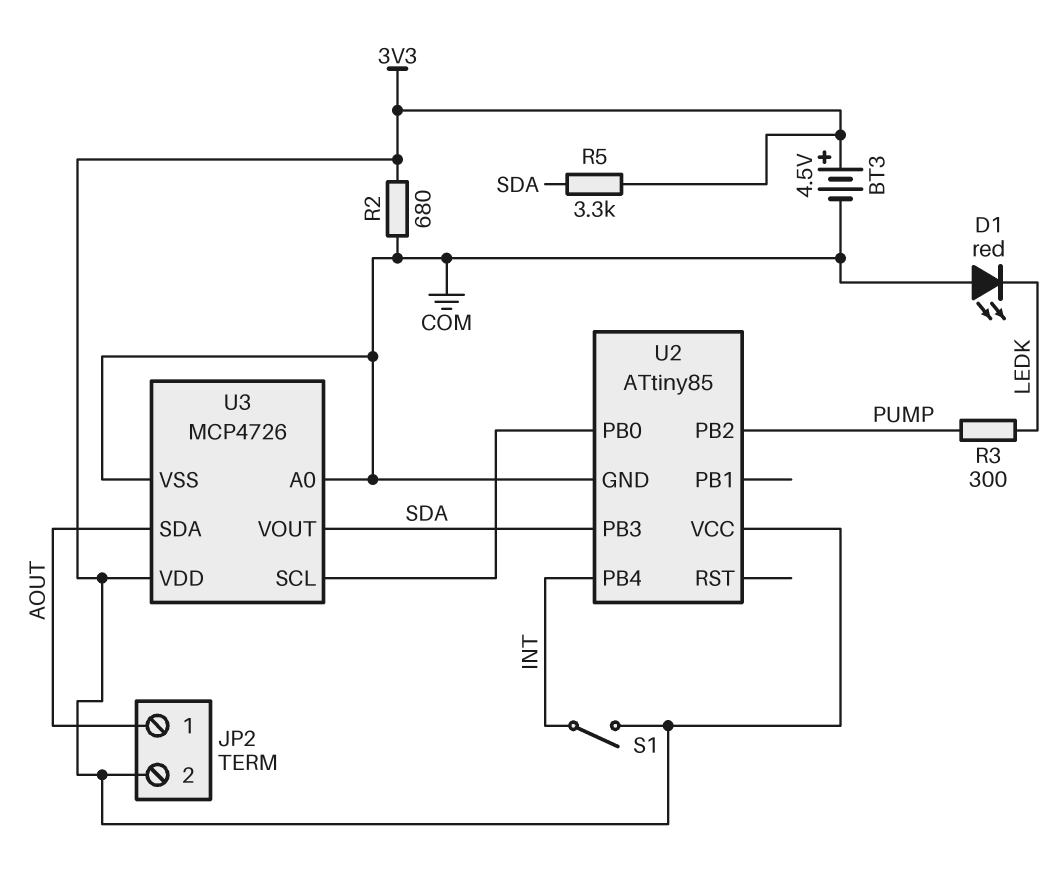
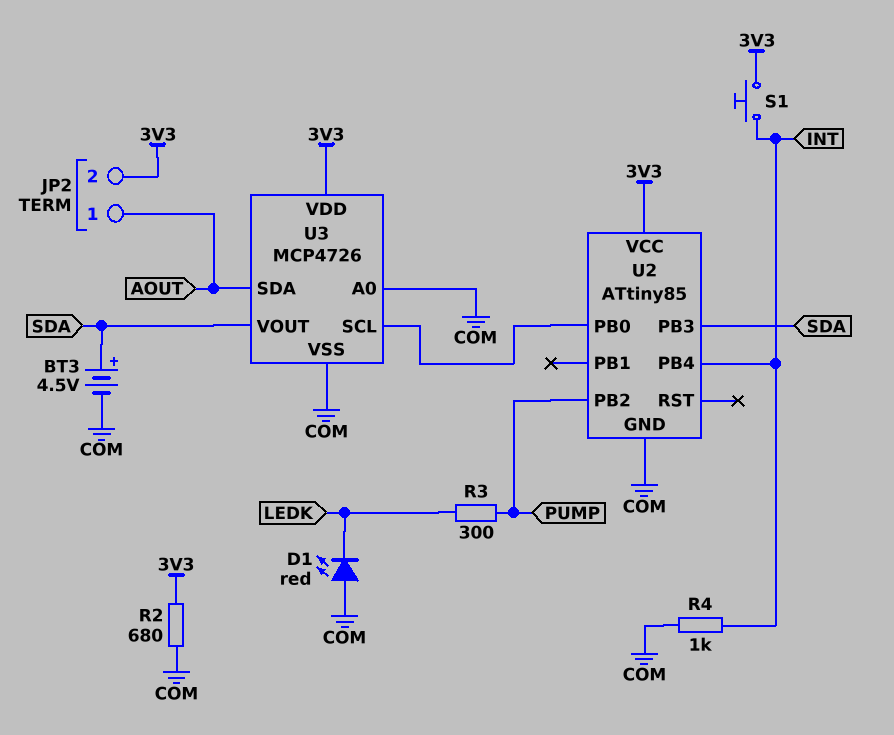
BT3: 4.5V (plus 3V3, minus COM) -> 4.5V (plus SDA, minus COM)
R4: none -> 1k (COM, INT)
R5: 3.3k (3V3, SDA) -> none
S1: switch (3V3, INT) -> button (3V3, INT)

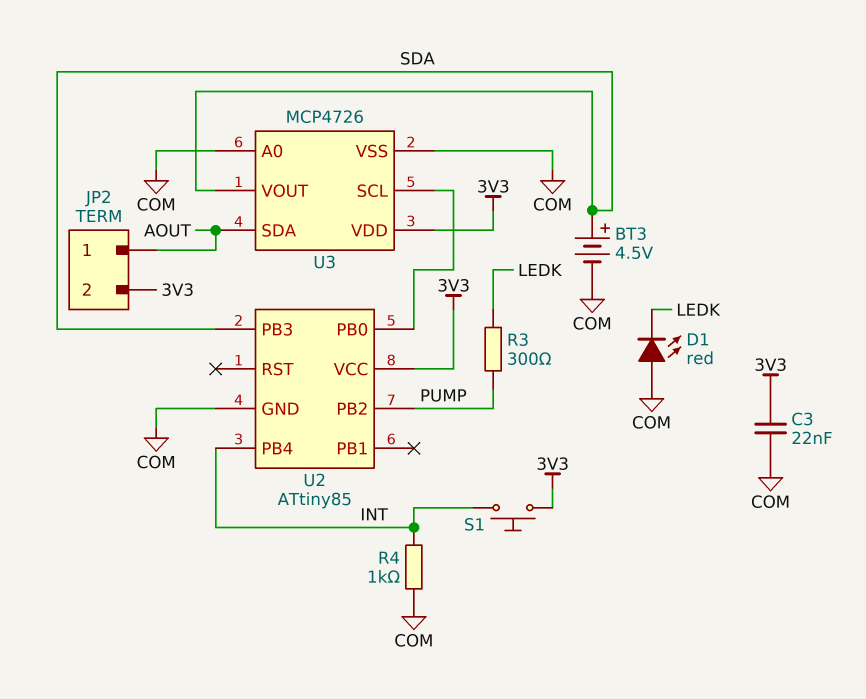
C3: none -> 22nF (3V3, COM)
R2: 680 (3V3, COM) -> none

